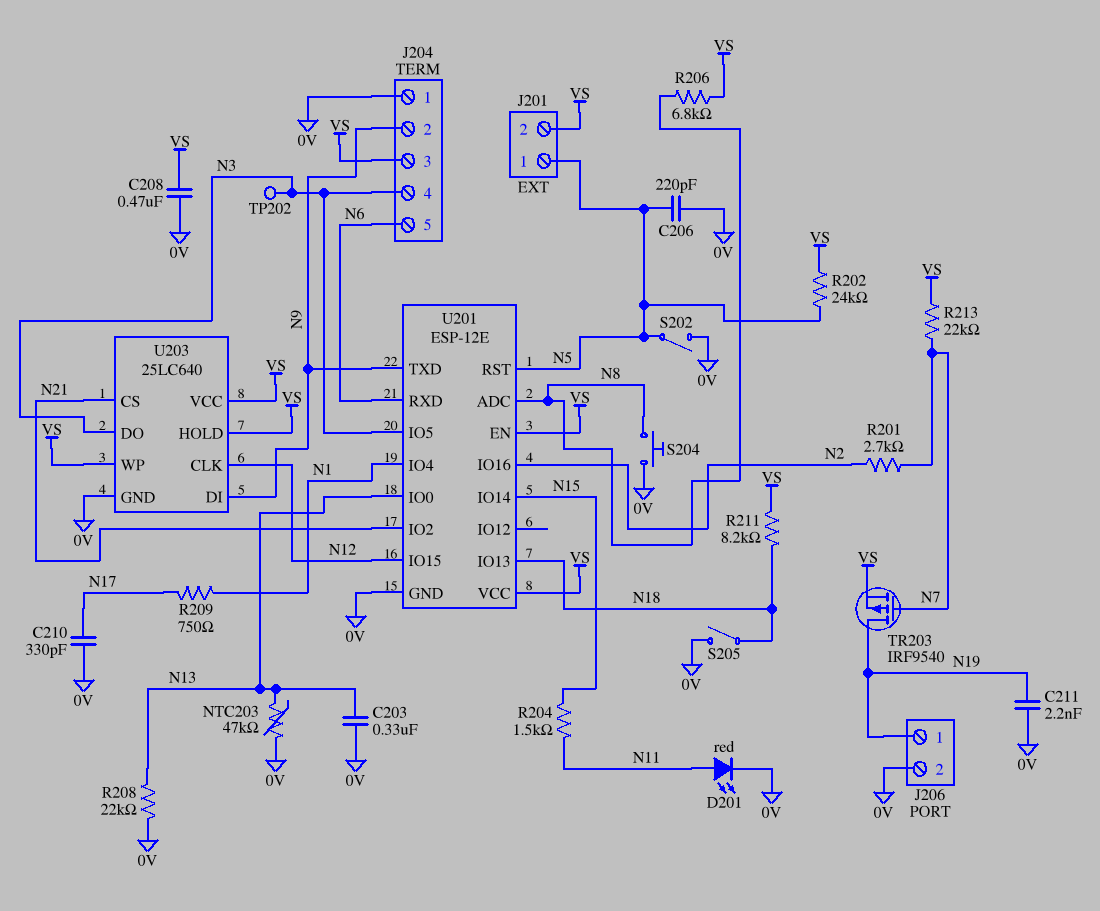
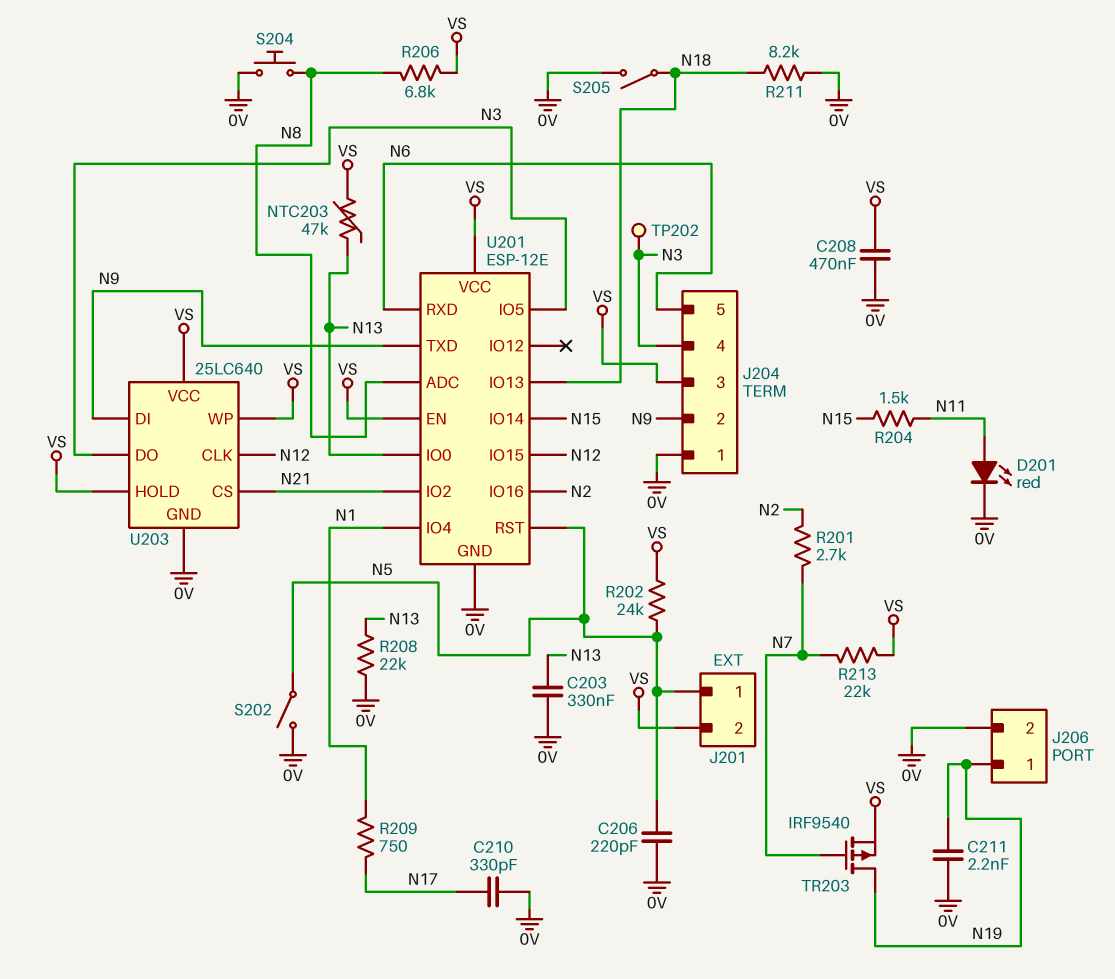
NTC203: 47k (0V, N13) -> 47k (N13, VS)
R211: 8.2k (N18, VS) -> 8.2k (0V, N18)

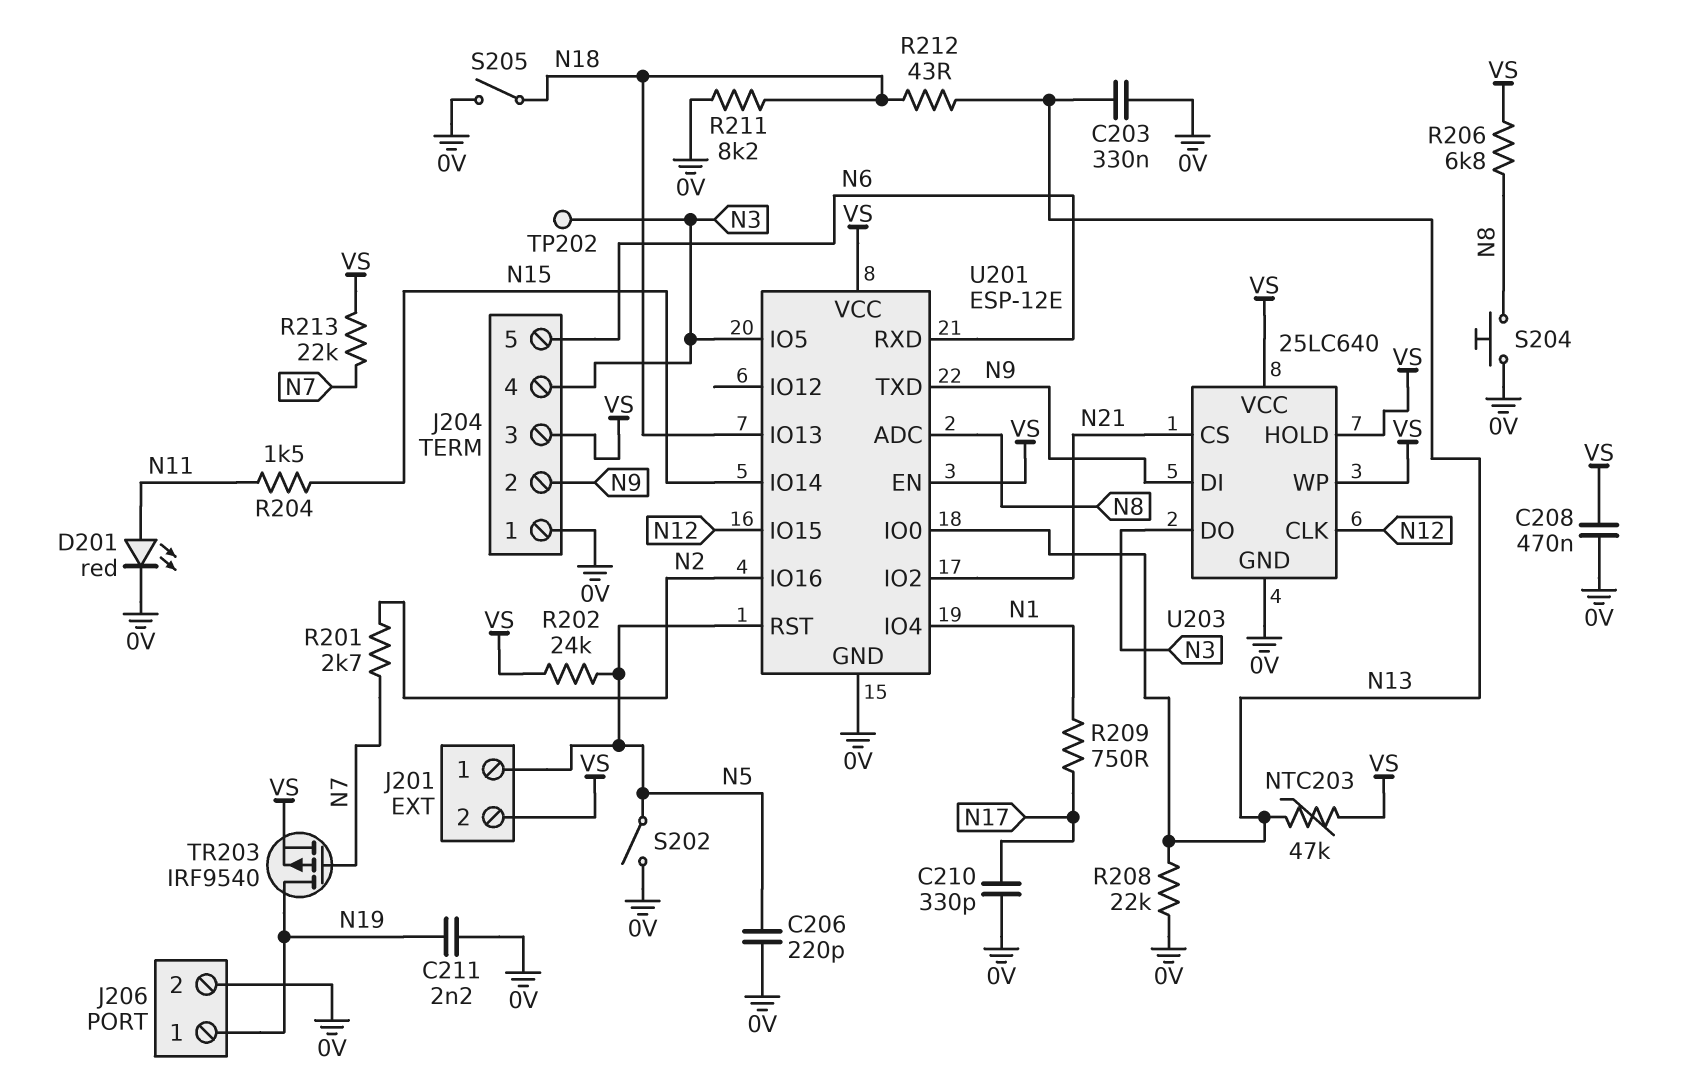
R212: none -> 43 (N13, N18)

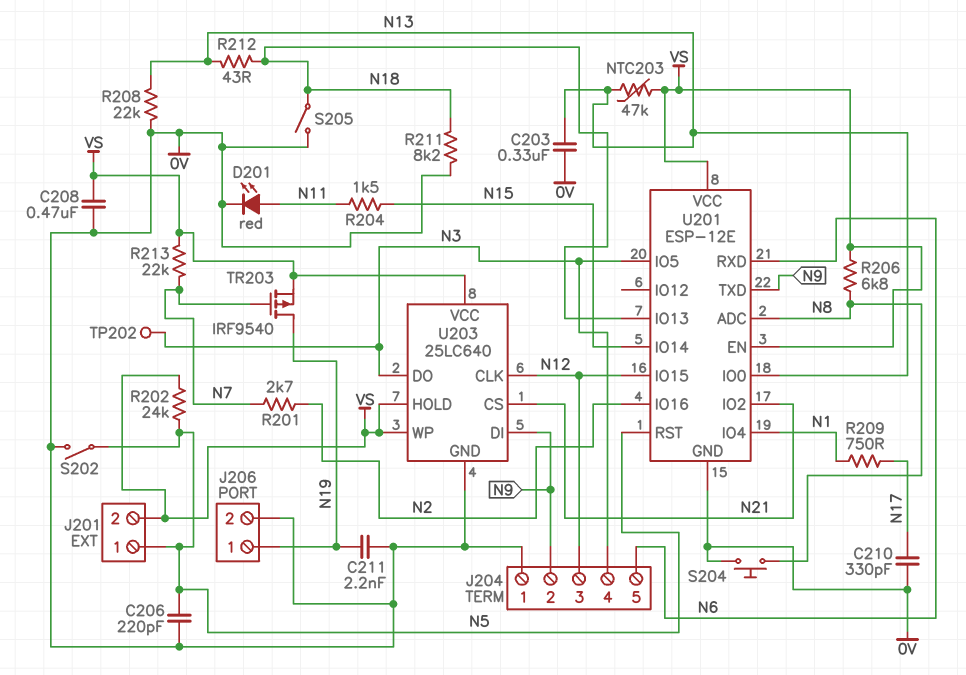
J204 pin 3: VS -> N12

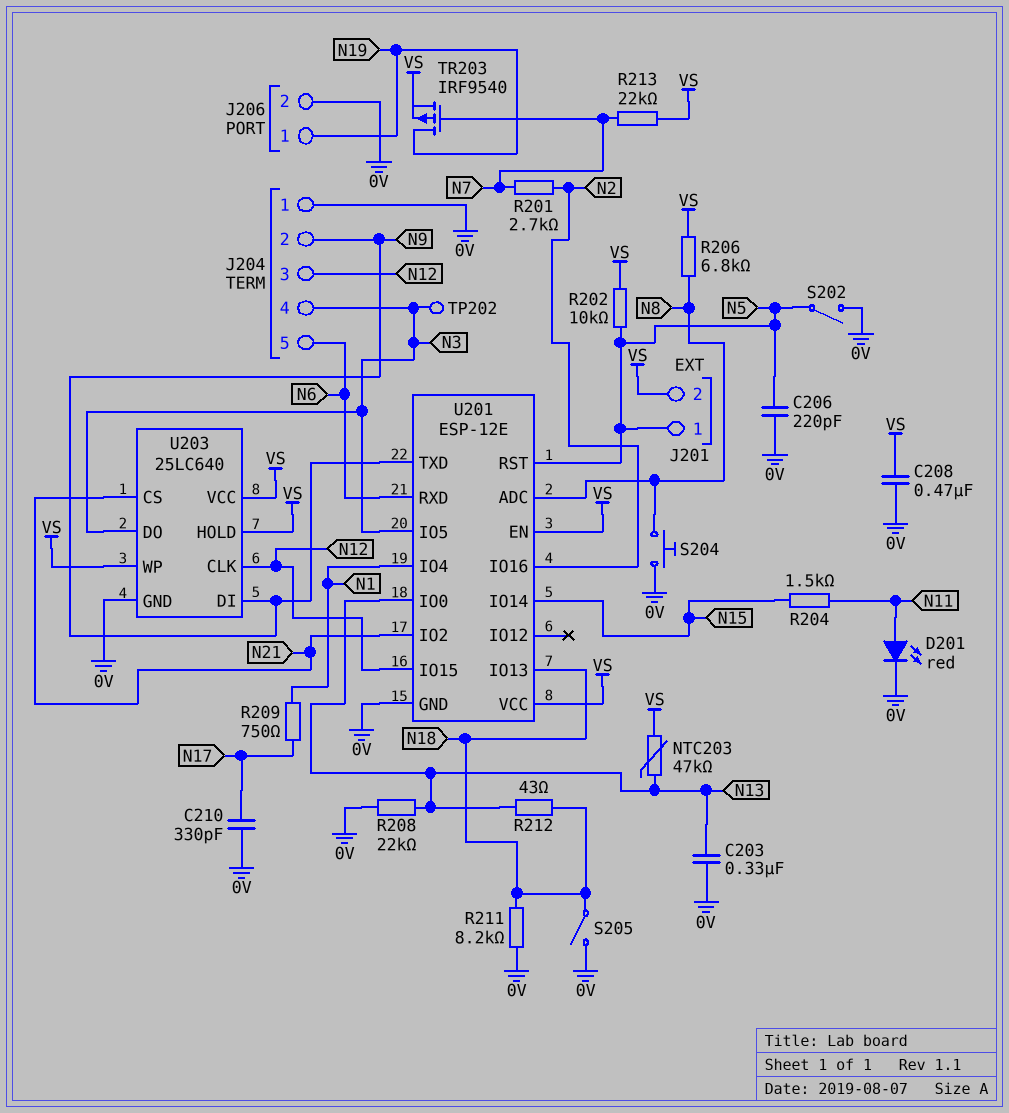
C211: 2.2nF (0V, N19) -> none
R202: 24k (N5, VS) -> 10k (N5, VS)

